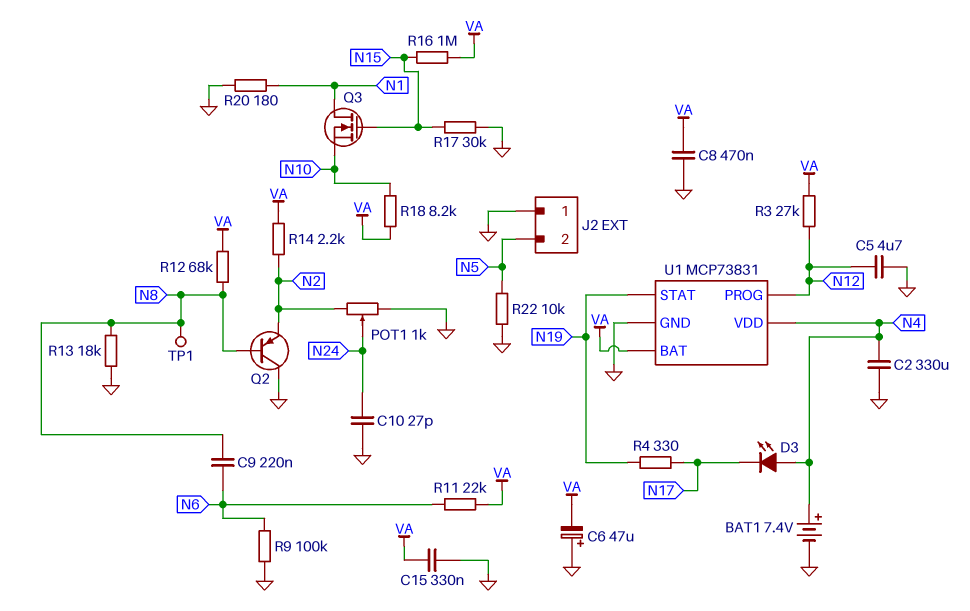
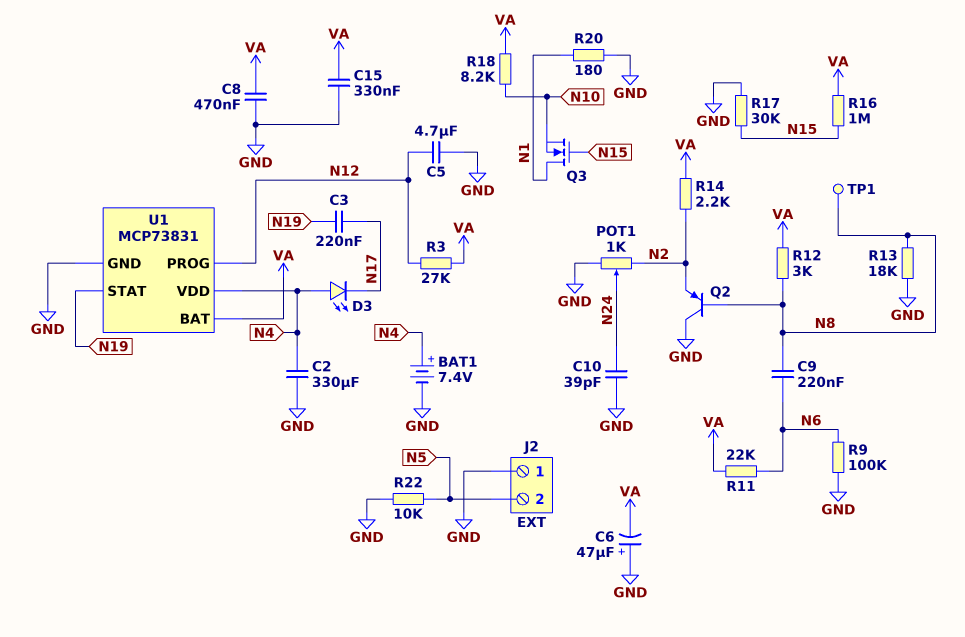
C3: none -> 220nF (N17, N19)
C10: 27pF (GND, N24) -> 39pF (GND, N24)
R4: 330 (N17, N19) -> none
R12: 68k (N8, VA) -> 3k (N8, VA)

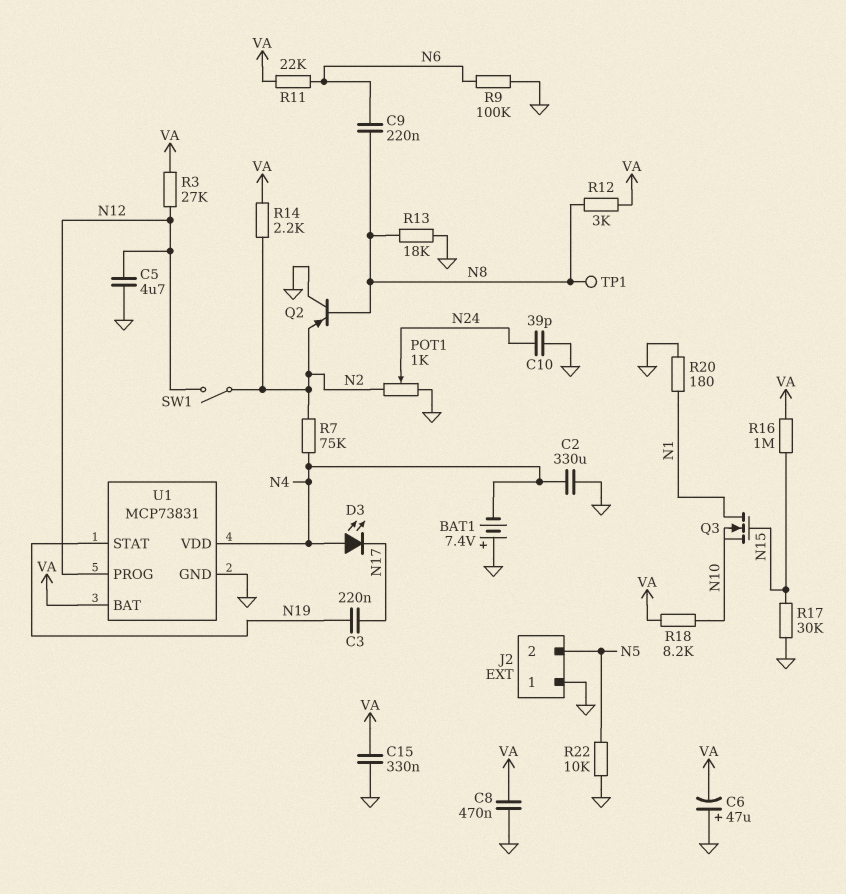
BAT1: 7.4V (plus N4, minus GND) -> 7.4V (plus GND, minus N4)
R7: none -> 75k (N2, N4)
SW1: none -> switch (N2, N12)

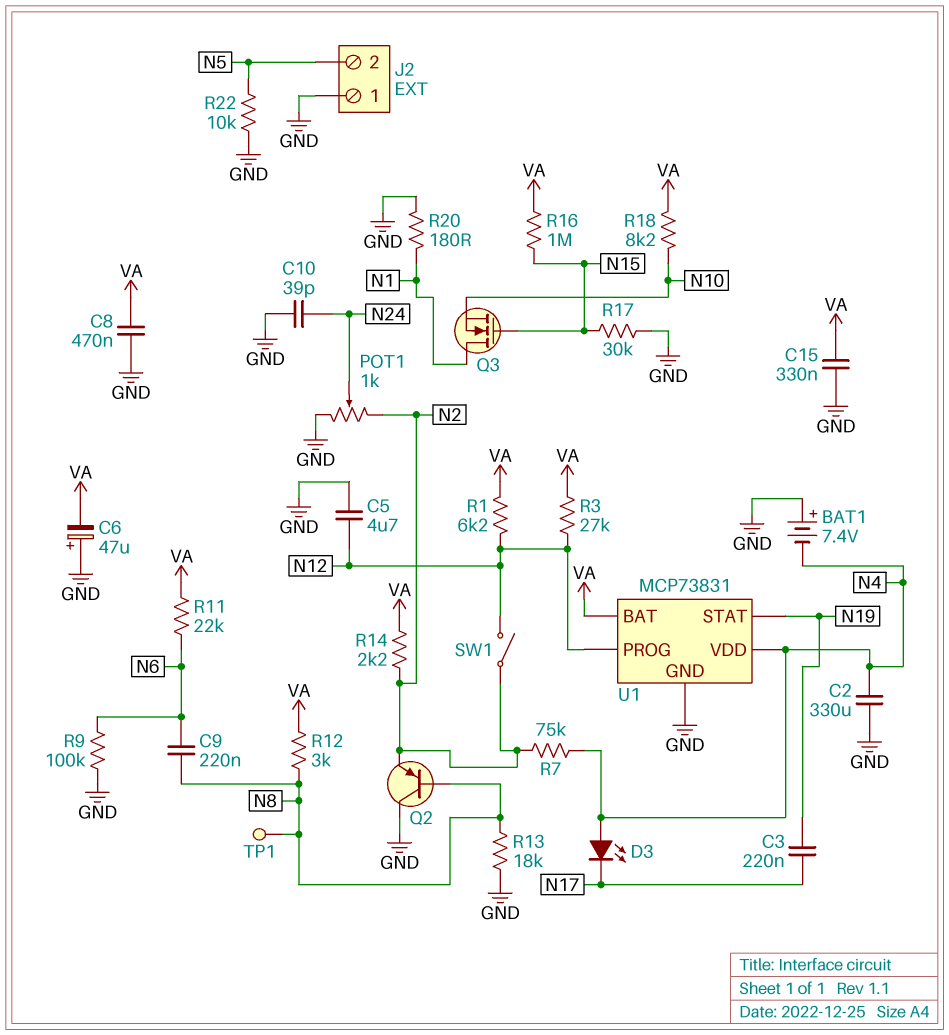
R1: none -> 6.2k (N12, VA)

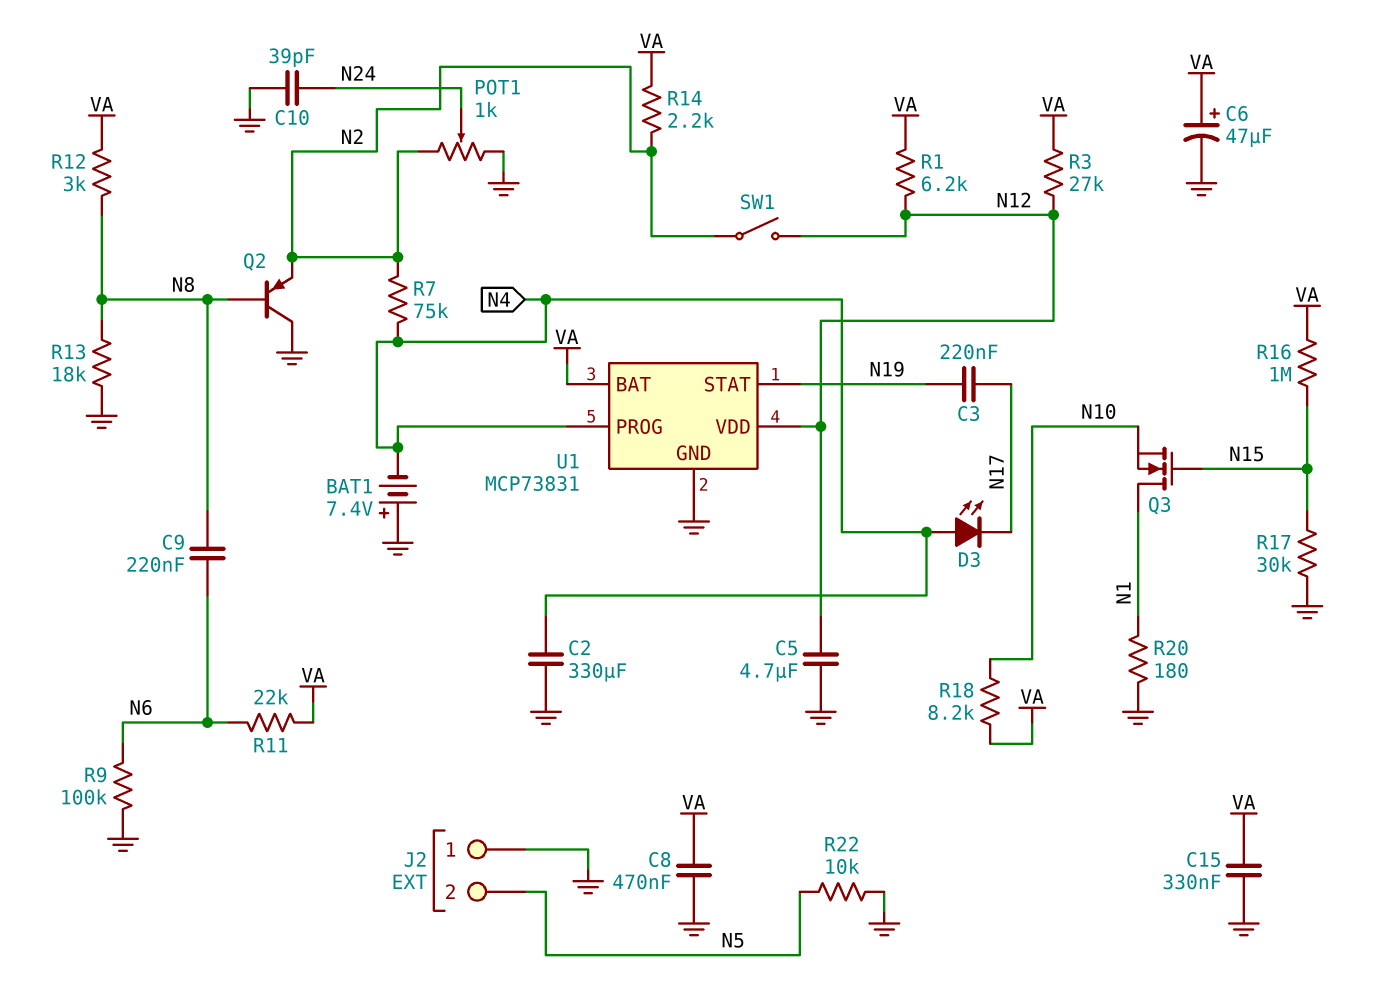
C6: 47uF (plus GND, minus VA) -> 47uF (plus VA, minus GND)
TP1: test point (N8) -> none
U1 pin PROG: N12 -> N4
U1 pin VDD: N4 -> N12

